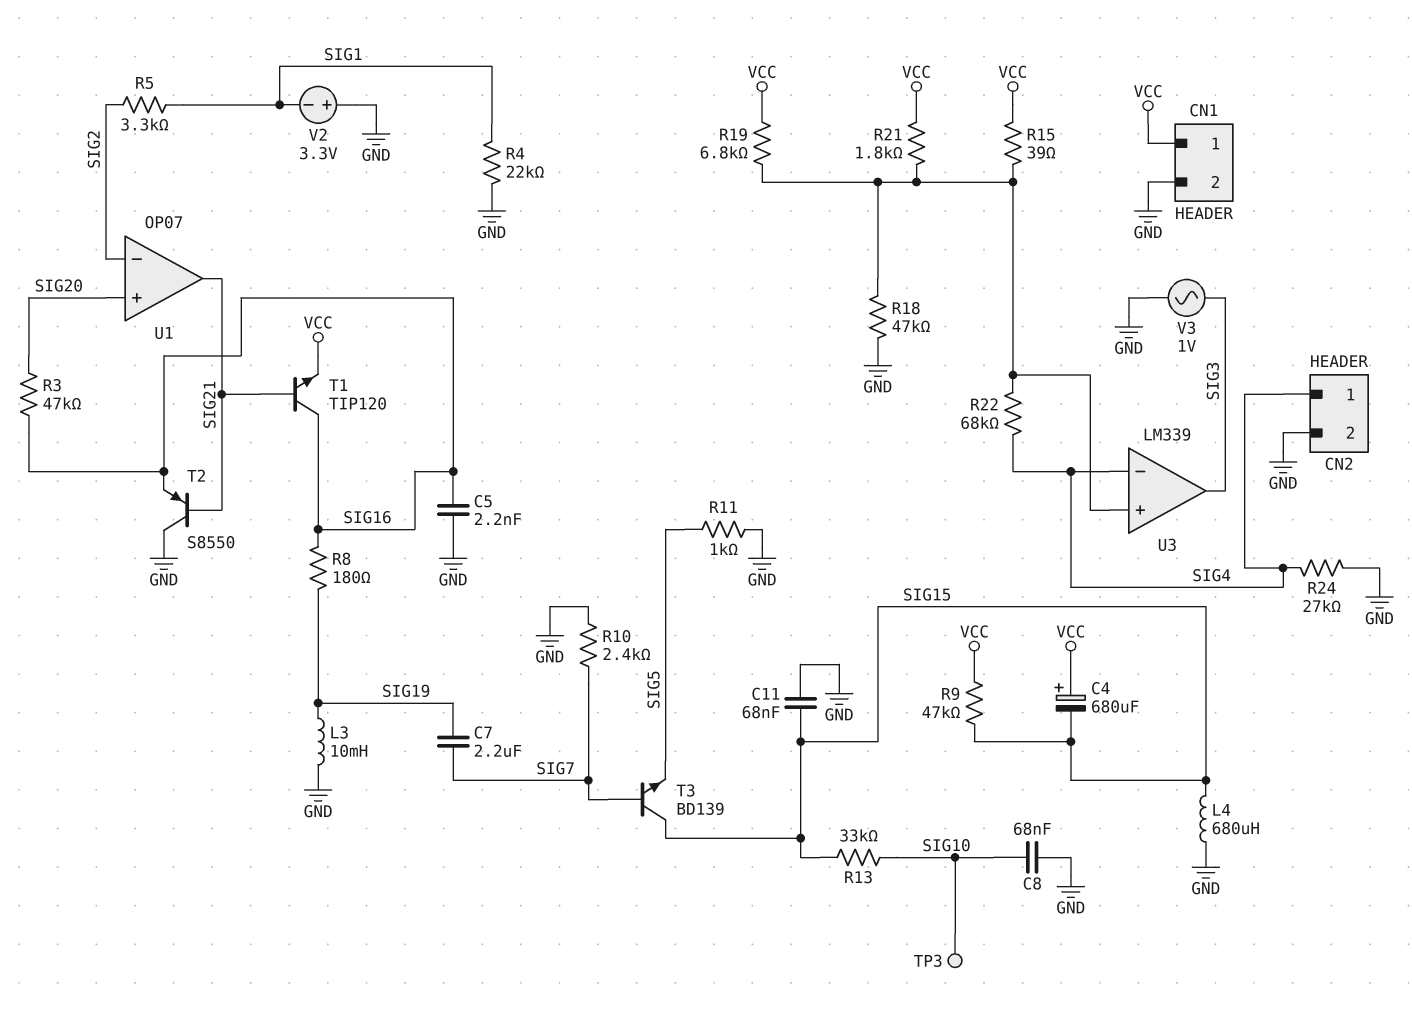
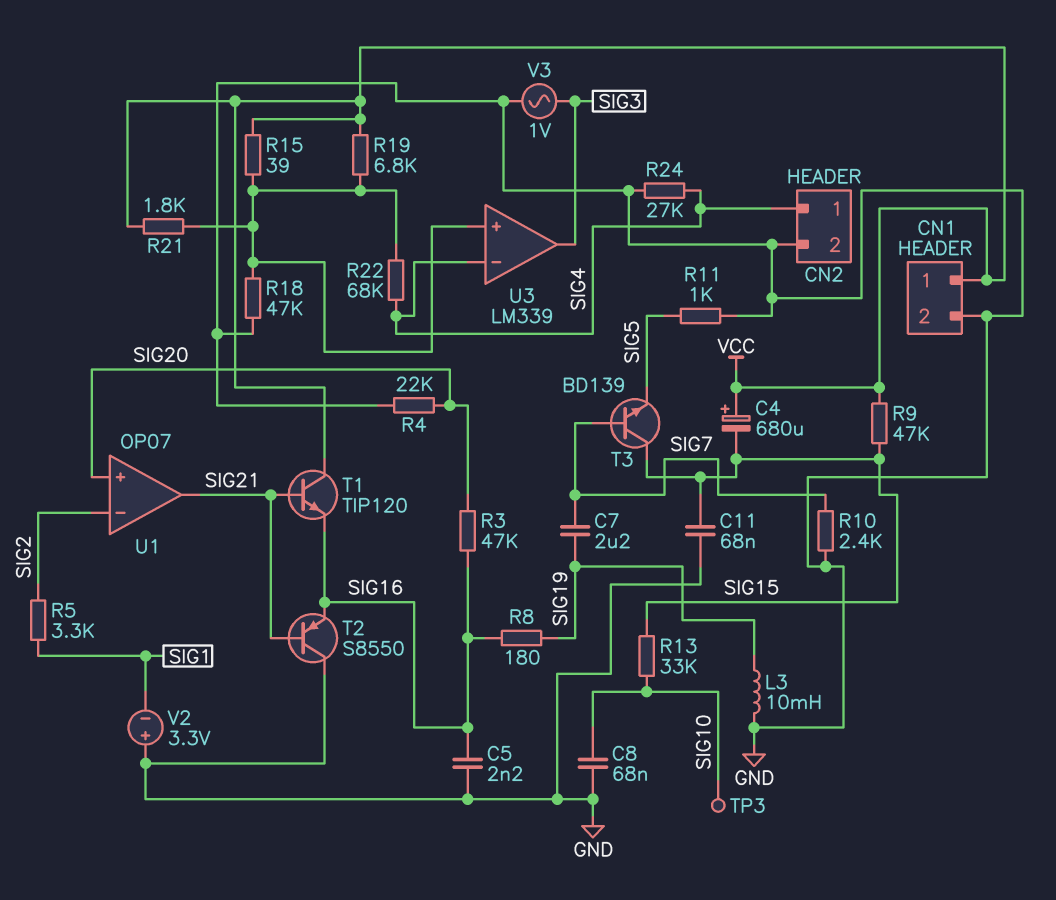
L4: 680uH (GND, SIG15) -> none
R4: 22k (GND, SIG1) -> 22k (GND, SIG20)
T1: NPN TIP120 (B SIG21, C SIG16, E VCC) -> NPN TIP120 (B SIG21, C VCC, E SIG16)

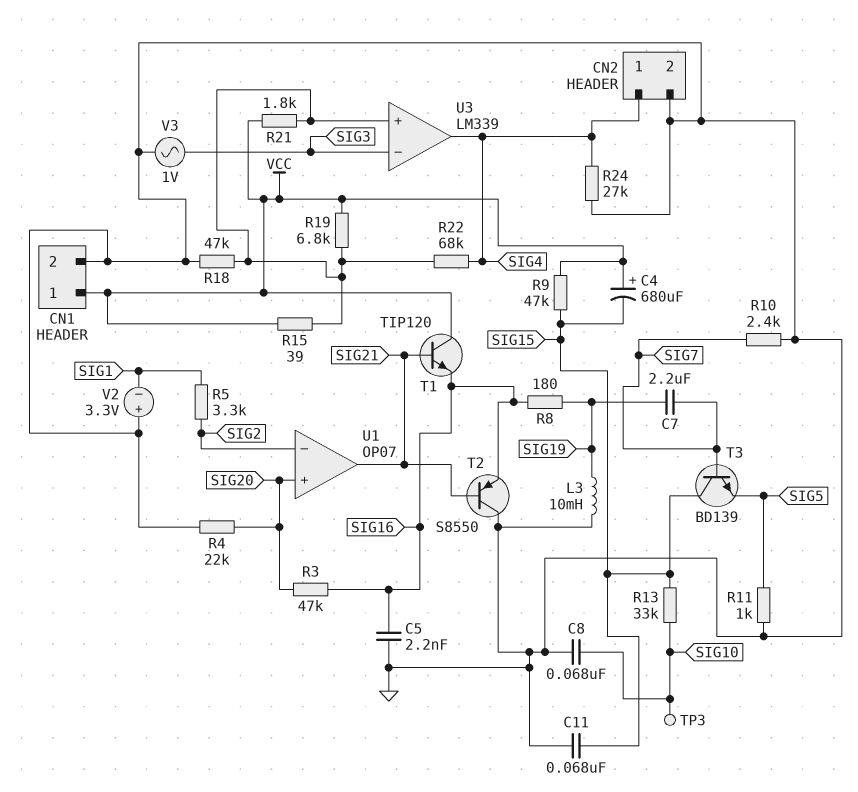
U3 pin in-: SIG4 -> SIG3
U3 pin out: SIG3 -> SIG4

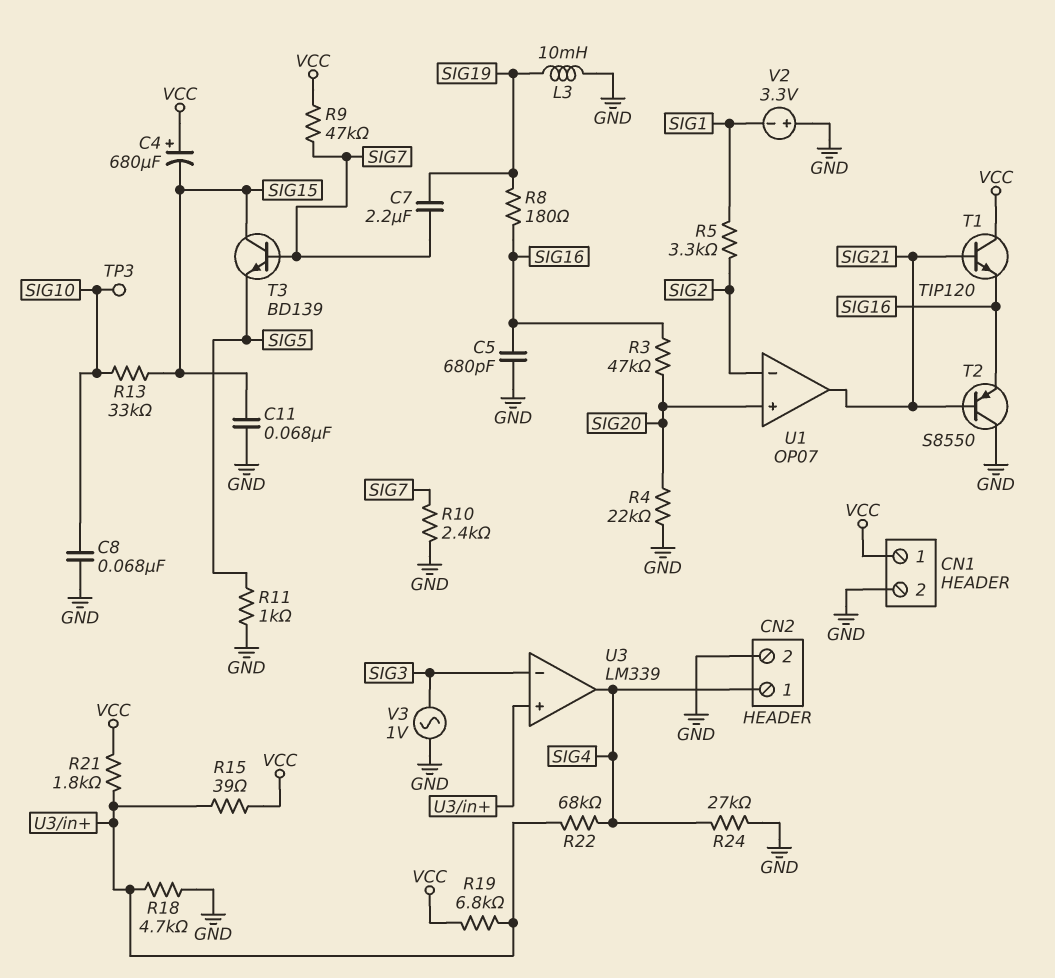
C5: 2.2nF (GND, SIG16) -> 680pF (GND, SIG16)
R9: 47k (SIG15, VCC) -> 47k (SIG7, VCC)
R18: 47k (GND, U3/in+) -> 4.7k (GND, U3/in+)

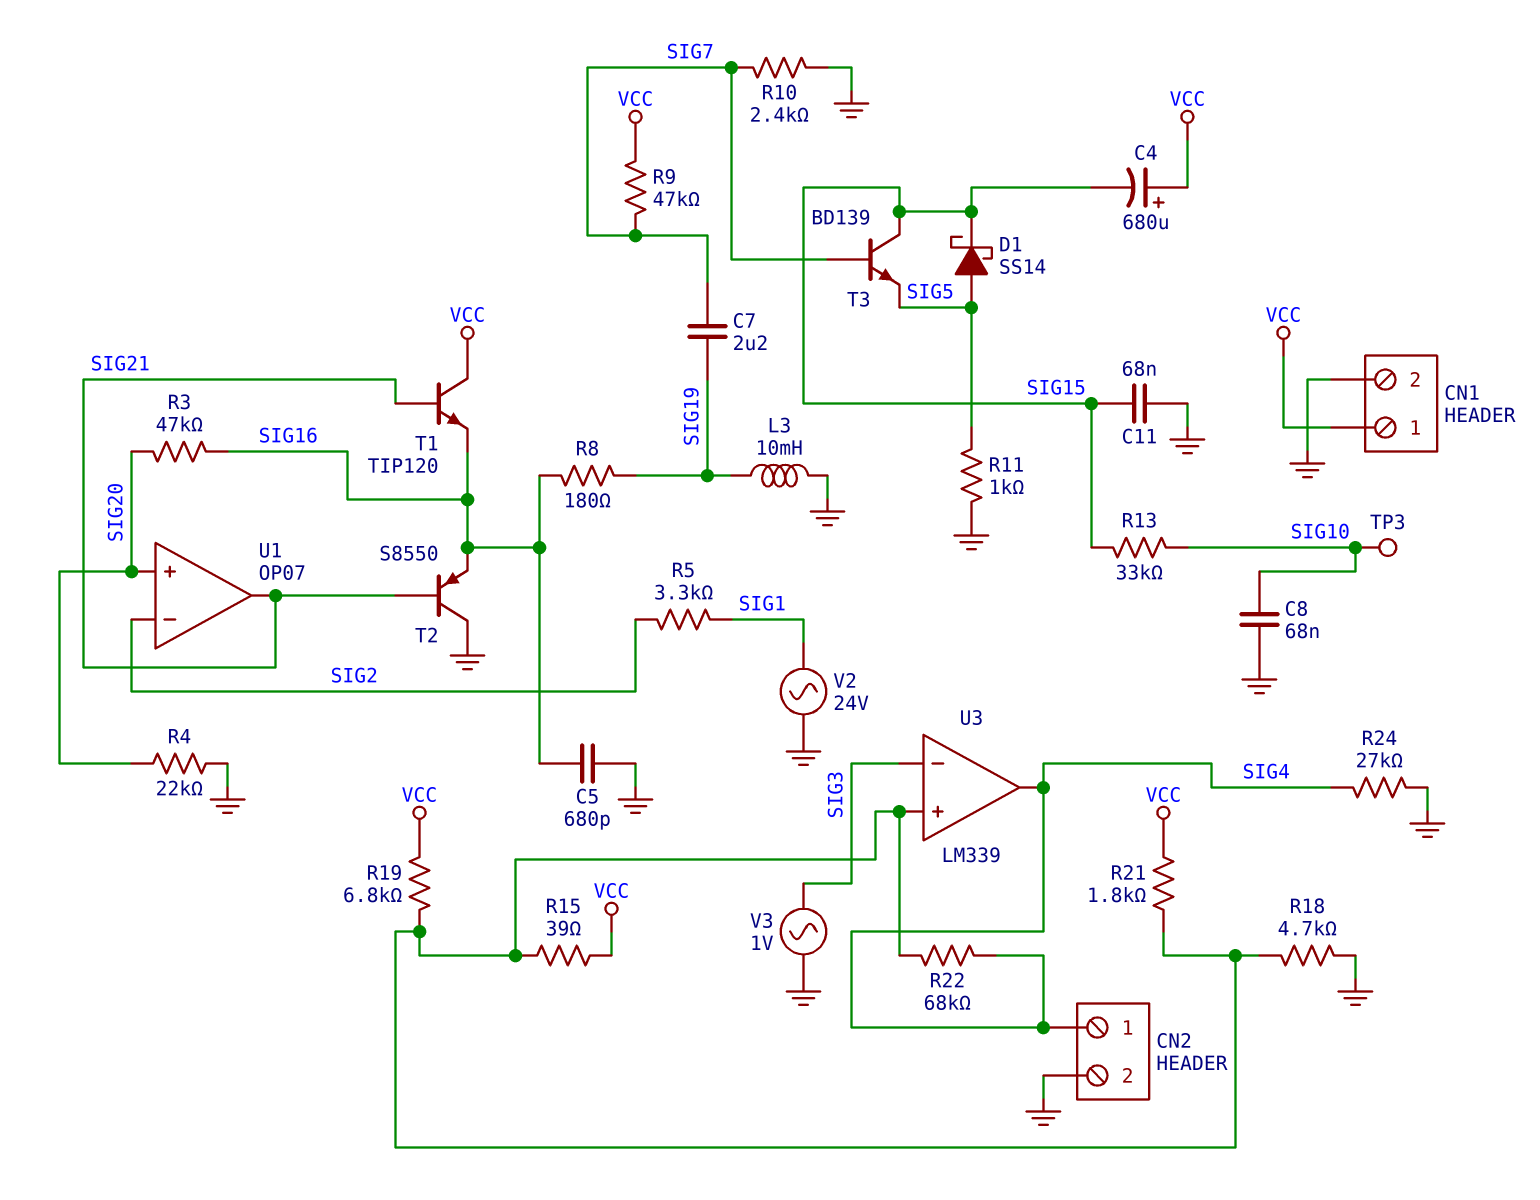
D1: none -> schottky SS14 (A SIG5, K SIG15)
V2: 3.3V (plus GND, minus SIG1) -> AC 24V (GND, SIG1)

